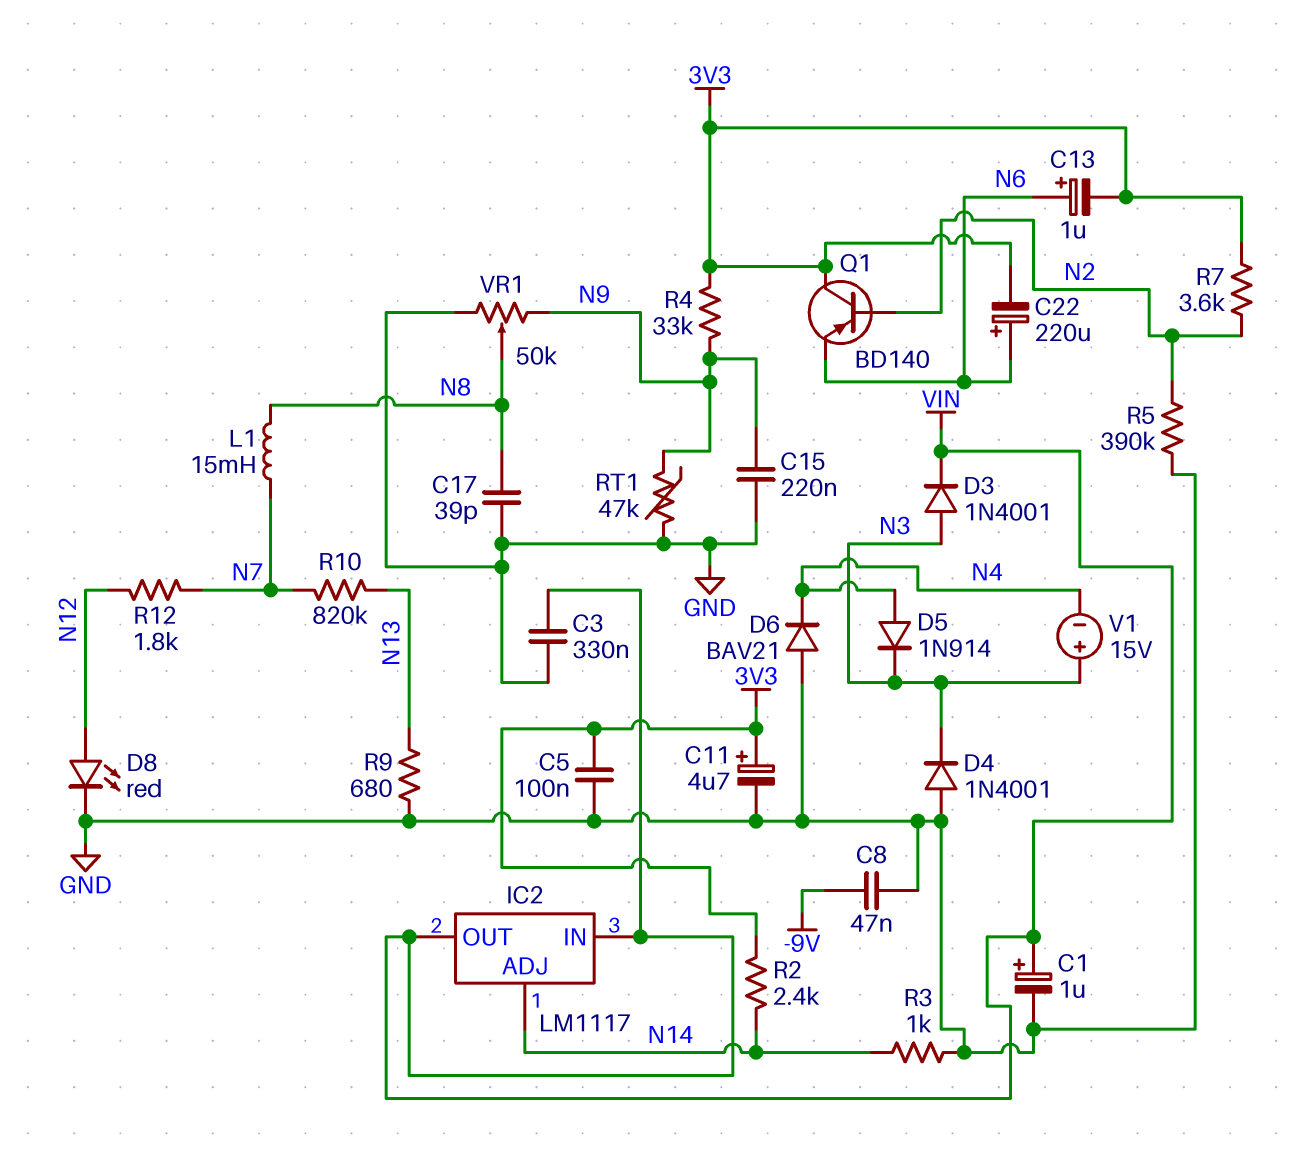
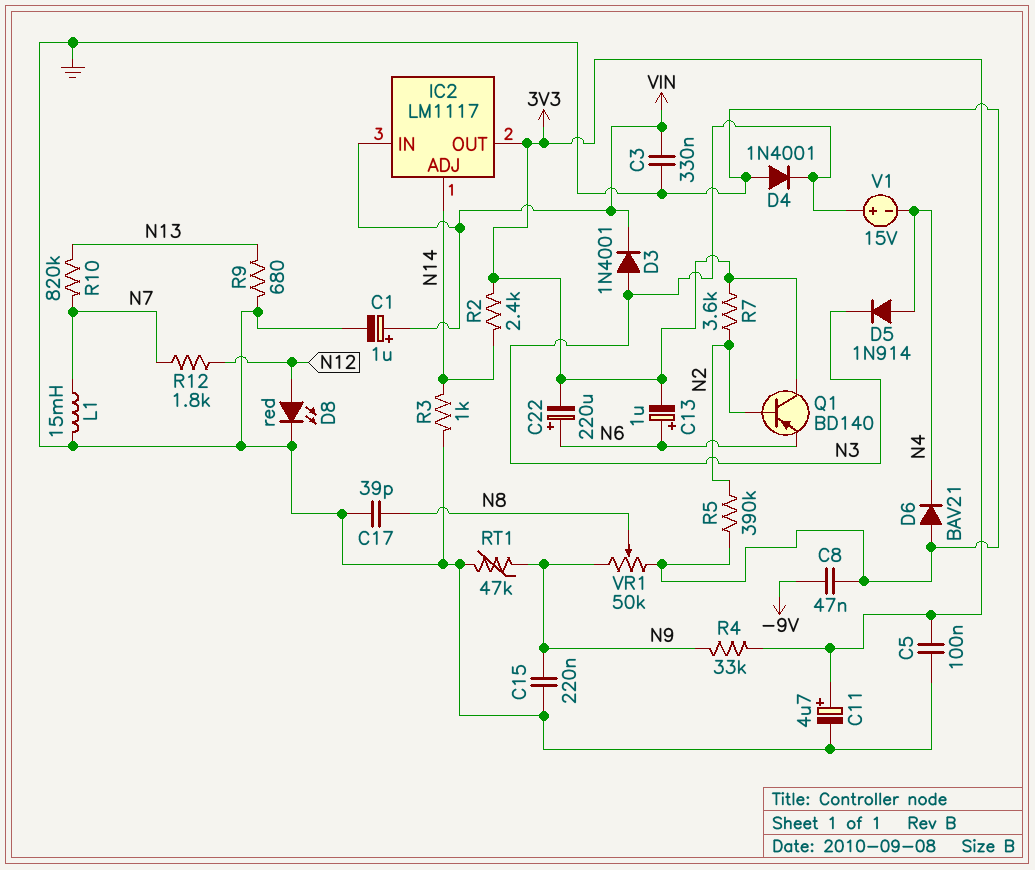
IC2 pin OUT: VIN -> 3V3
L1: 15mH (N7, N8) -> 15mH (GND, N7)

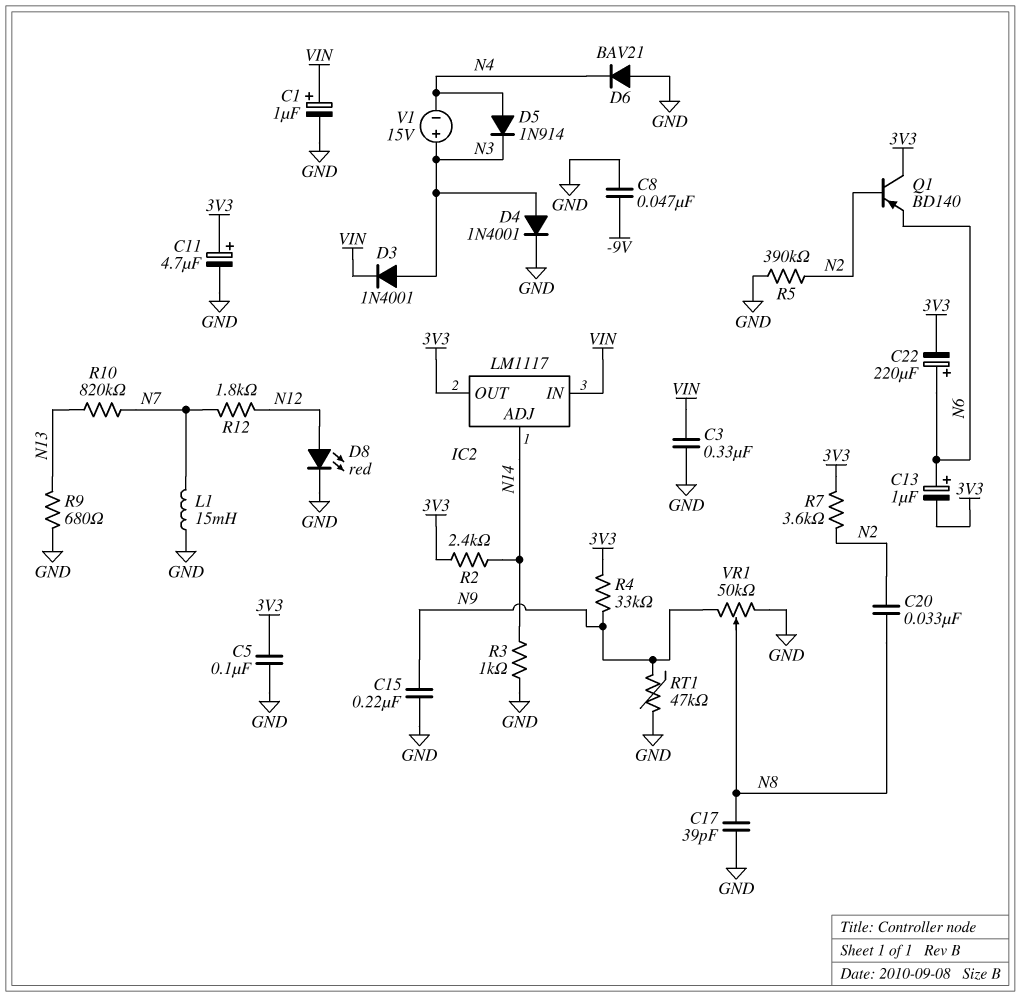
C20: none -> 33nF (N2, N8)
D4: diode 1N4001 (A GND, K N3) -> diode 1N4001 (A N3, K GND)

